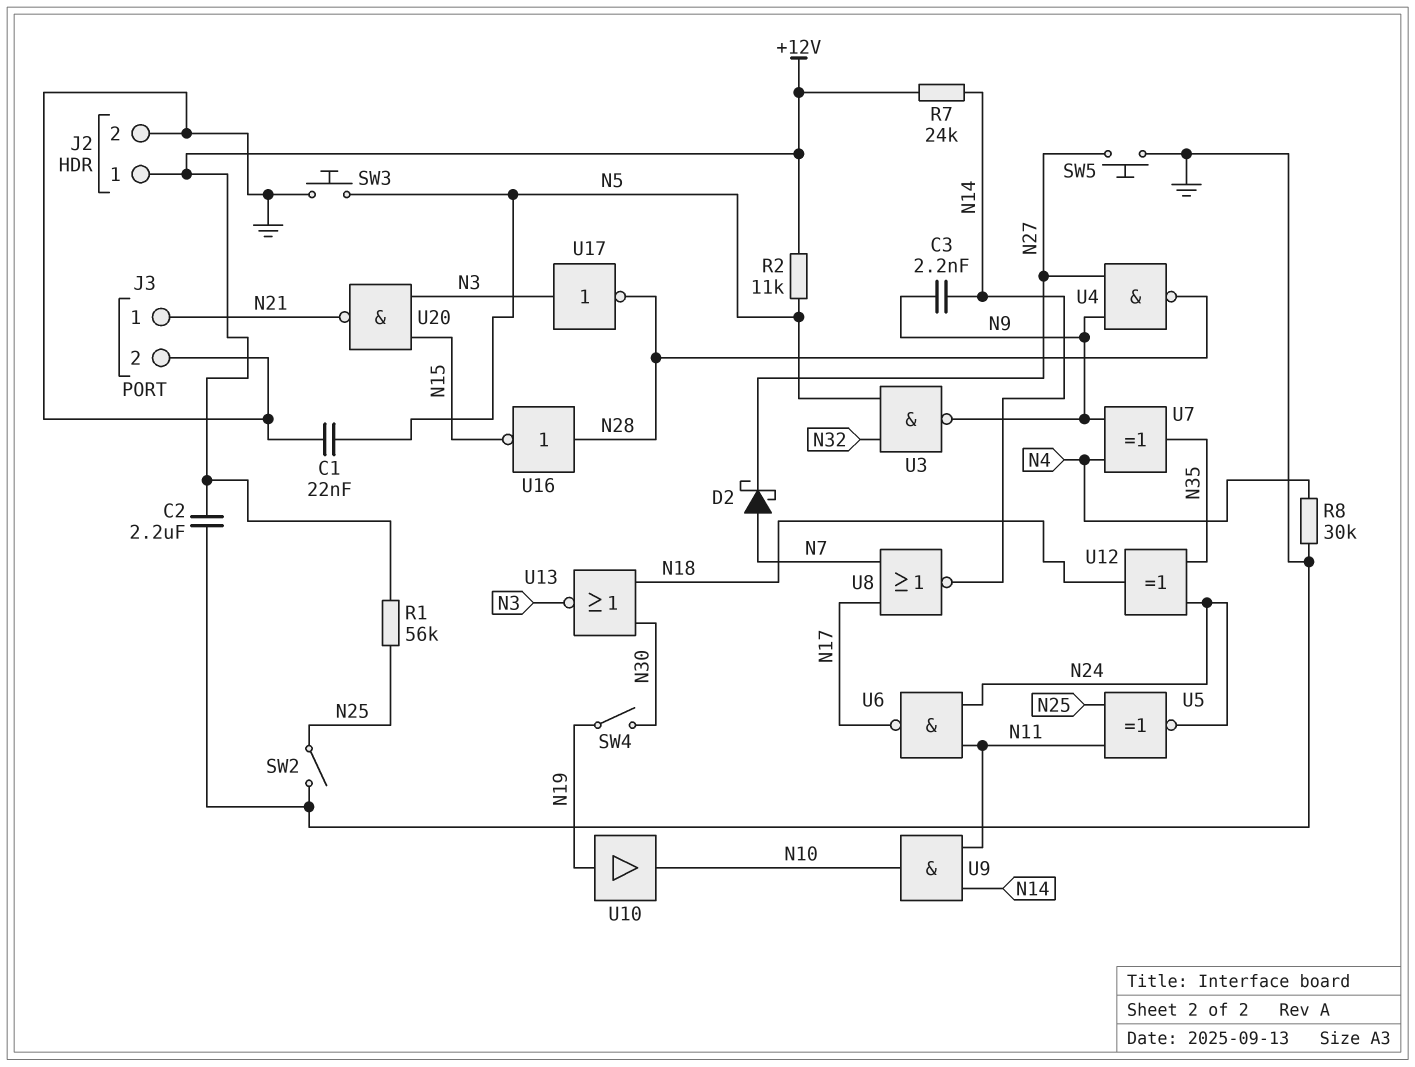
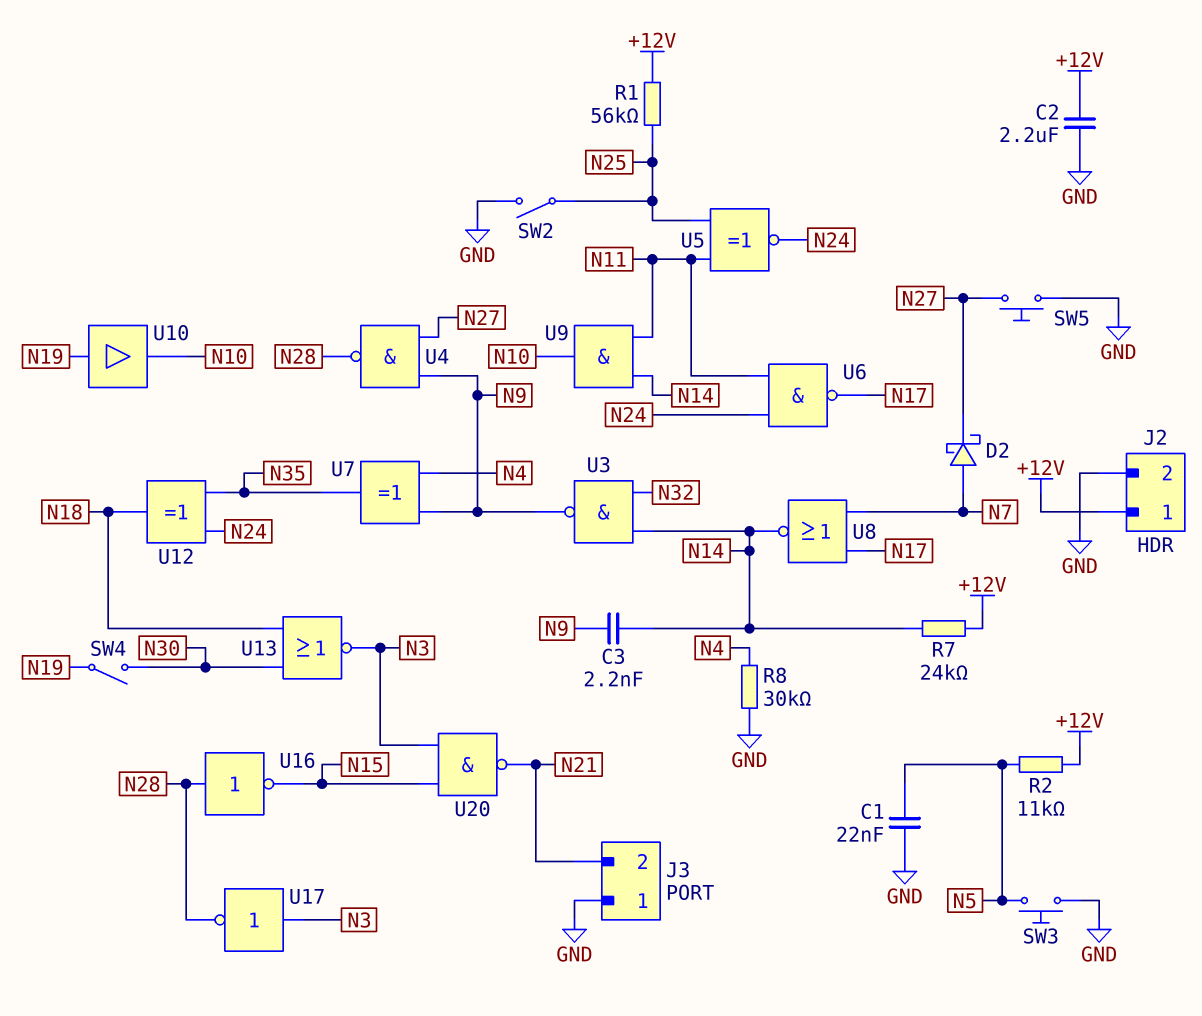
J3 pin 1: N21 -> GND
J3 pin 2: GND -> N21
U3: NAND (in N5, in N32, out N9) -> NAND (in N14, in N32, out N9)

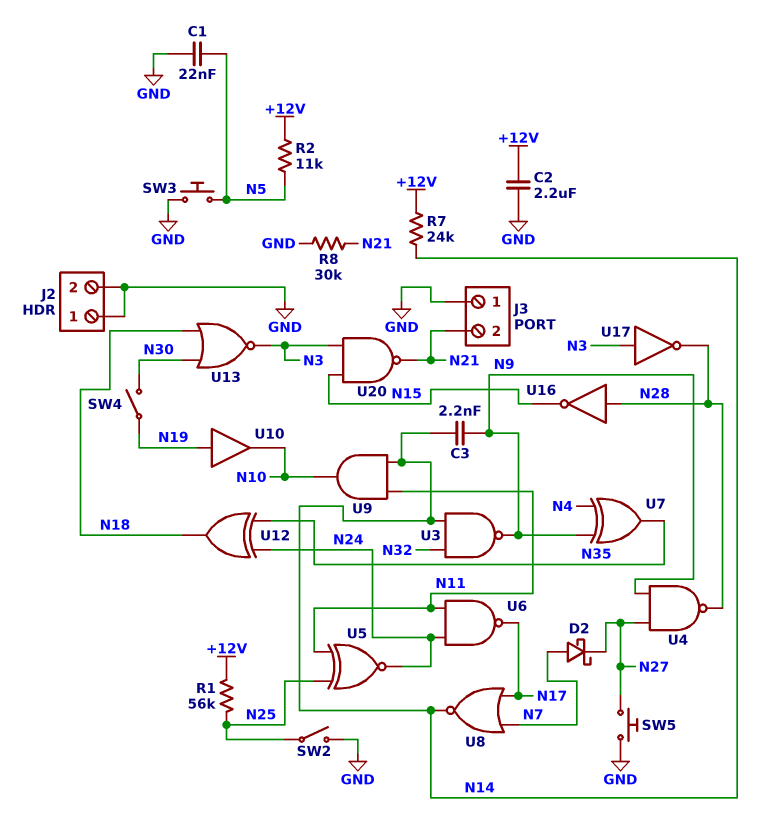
J2 pin 1: +12V -> GND
R8: 30k (GND, N4) -> 30k (GND, N21)

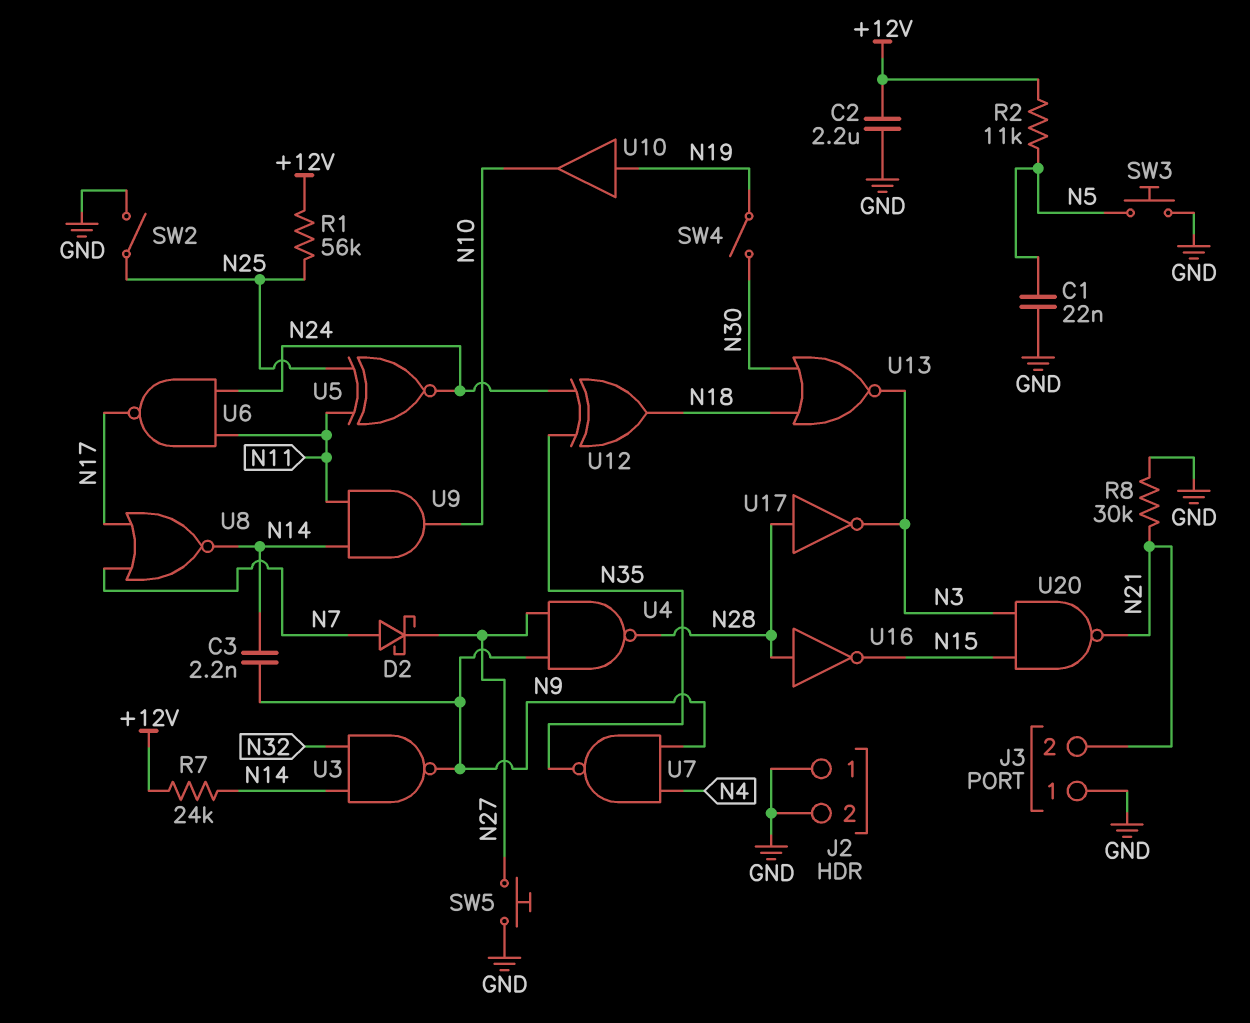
U7: XOR (in N4, in N9, out N35) -> NAND (in N4, in N9, out N35)
U17: NOT (in N3, out N28) -> NOT (in N28, out N3)

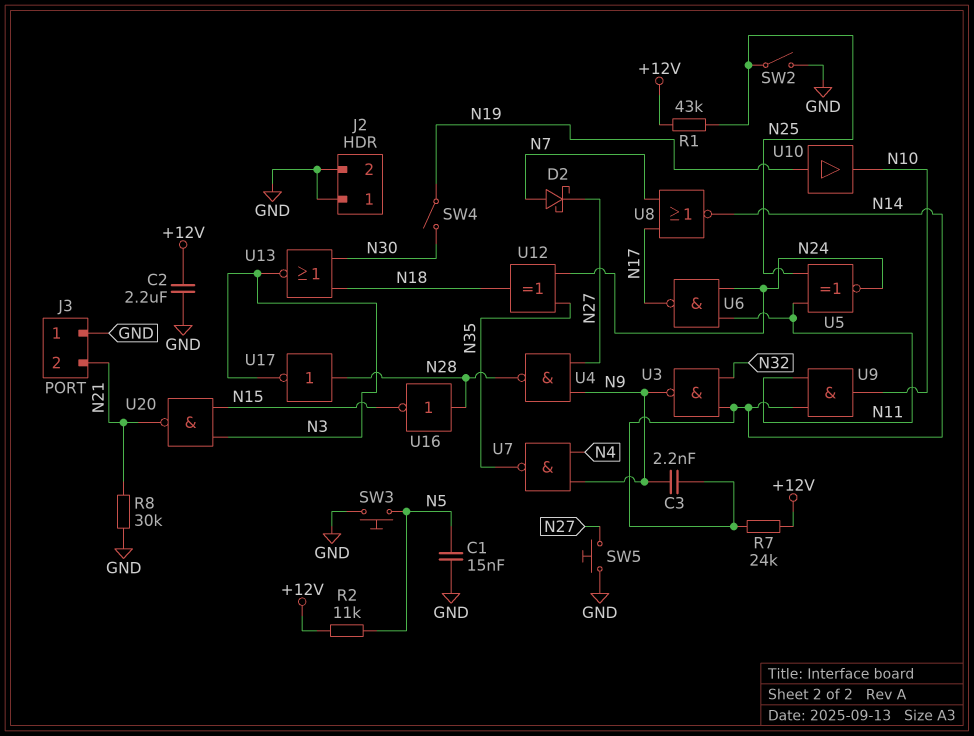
C1: 22nF (GND, N5) -> 15nF (GND, N5)
R1: 56k (+12V, N25) -> 43k (+12V, N25)

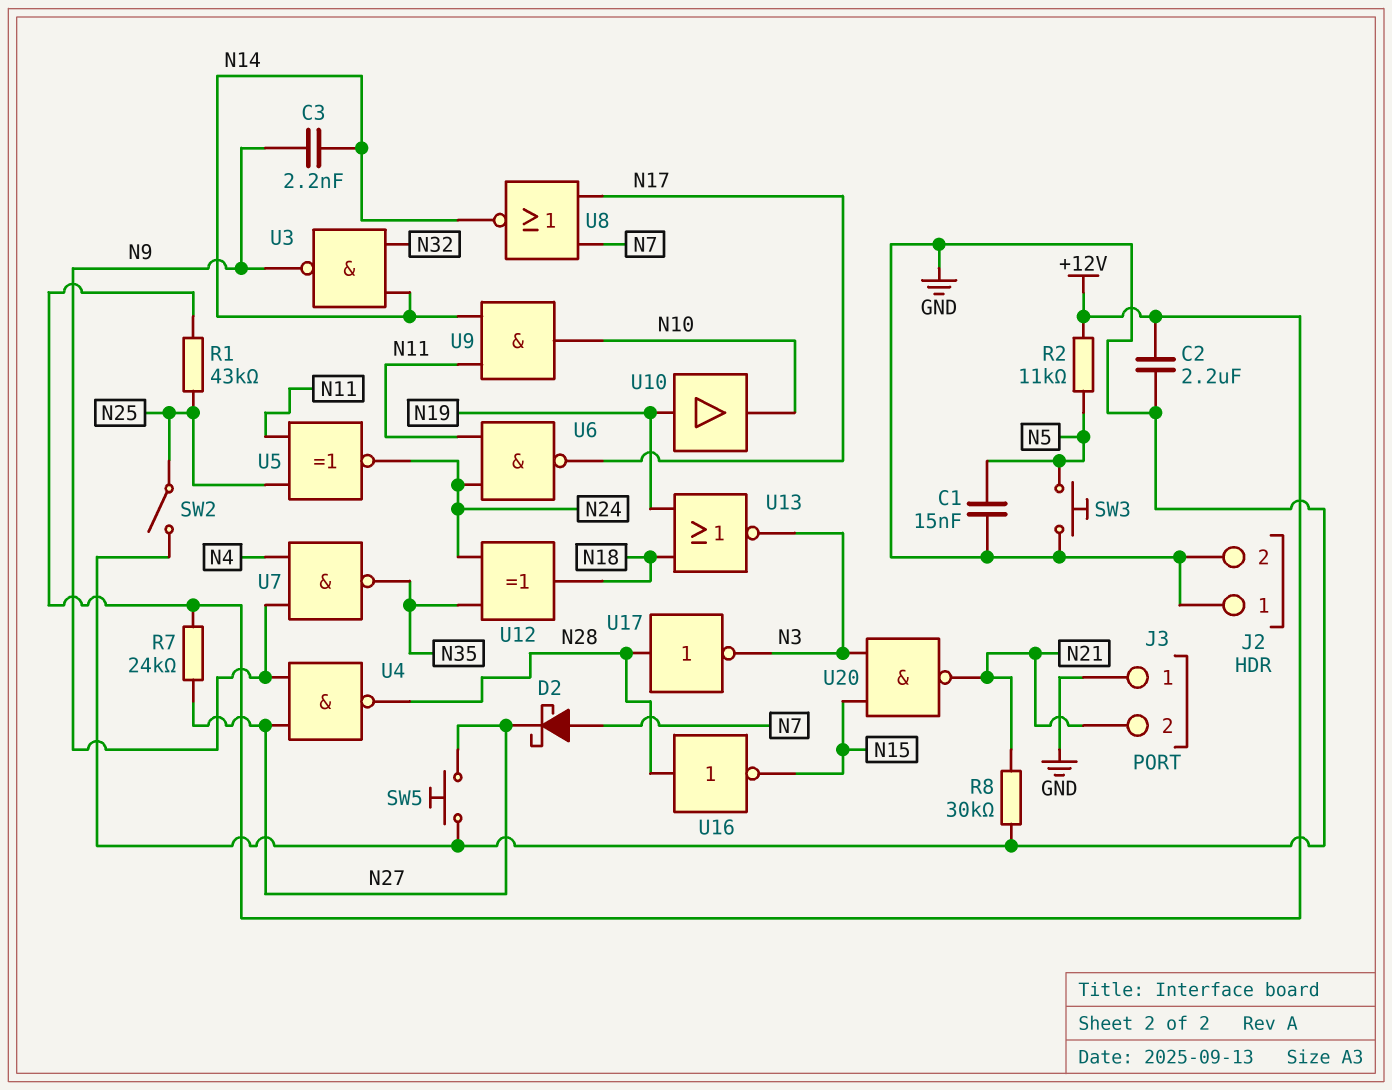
R7: 24k (+12V, N14) -> 24k (+12V, N27)
SW4: switch (N19, N30) -> none
U13: NOR (in N18, in N30, out N3) -> NOR (in N18, in N19, out N3)

